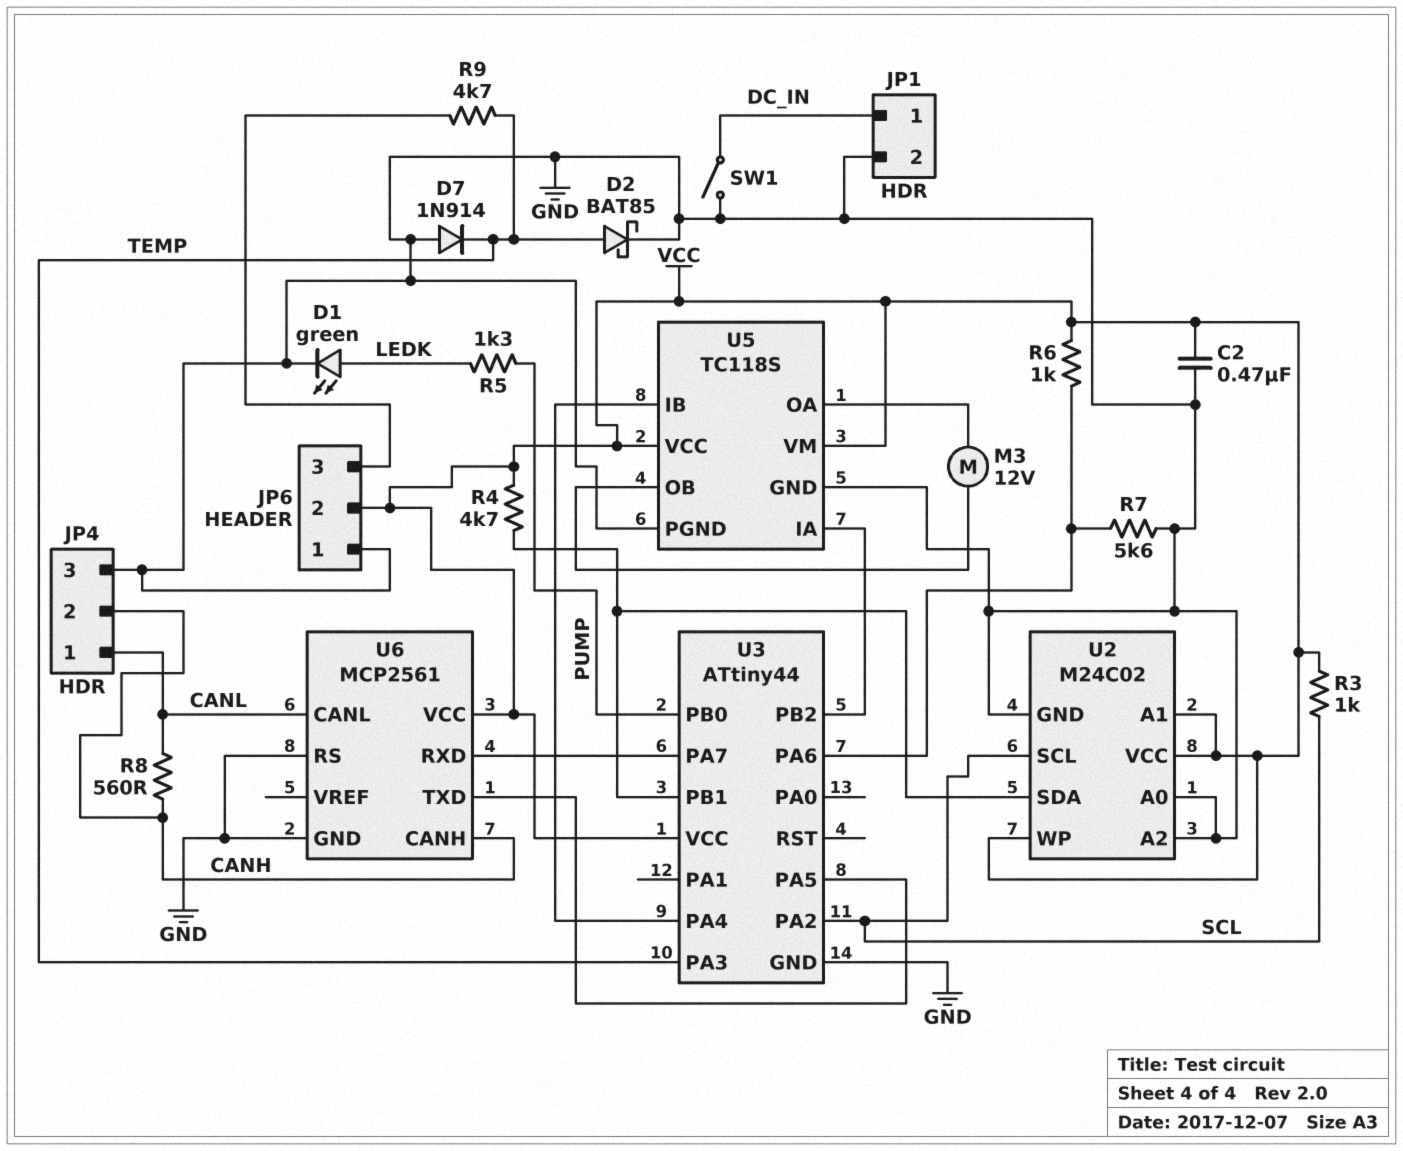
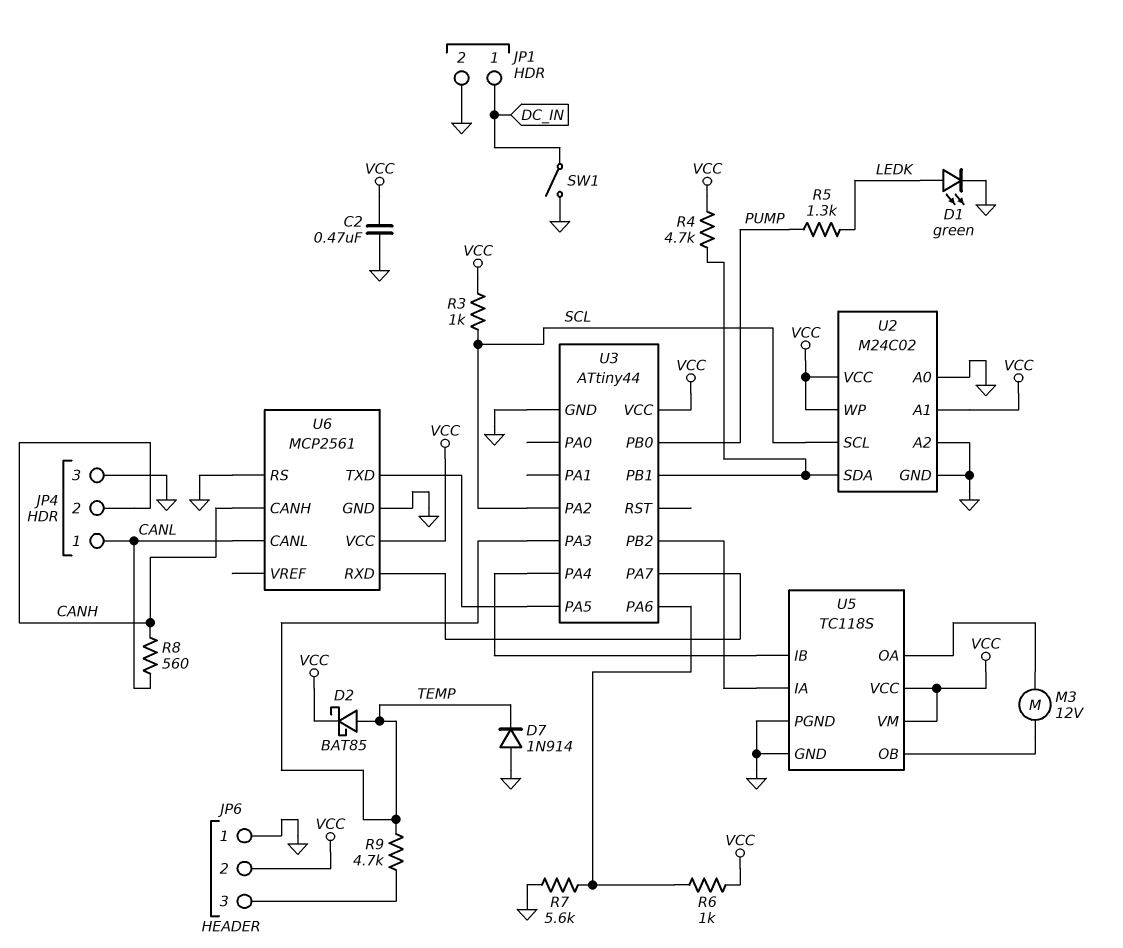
D2: schottky BAT85 (A TEMP, K GND) -> schottky BAT85 (A TEMP, K VCC)

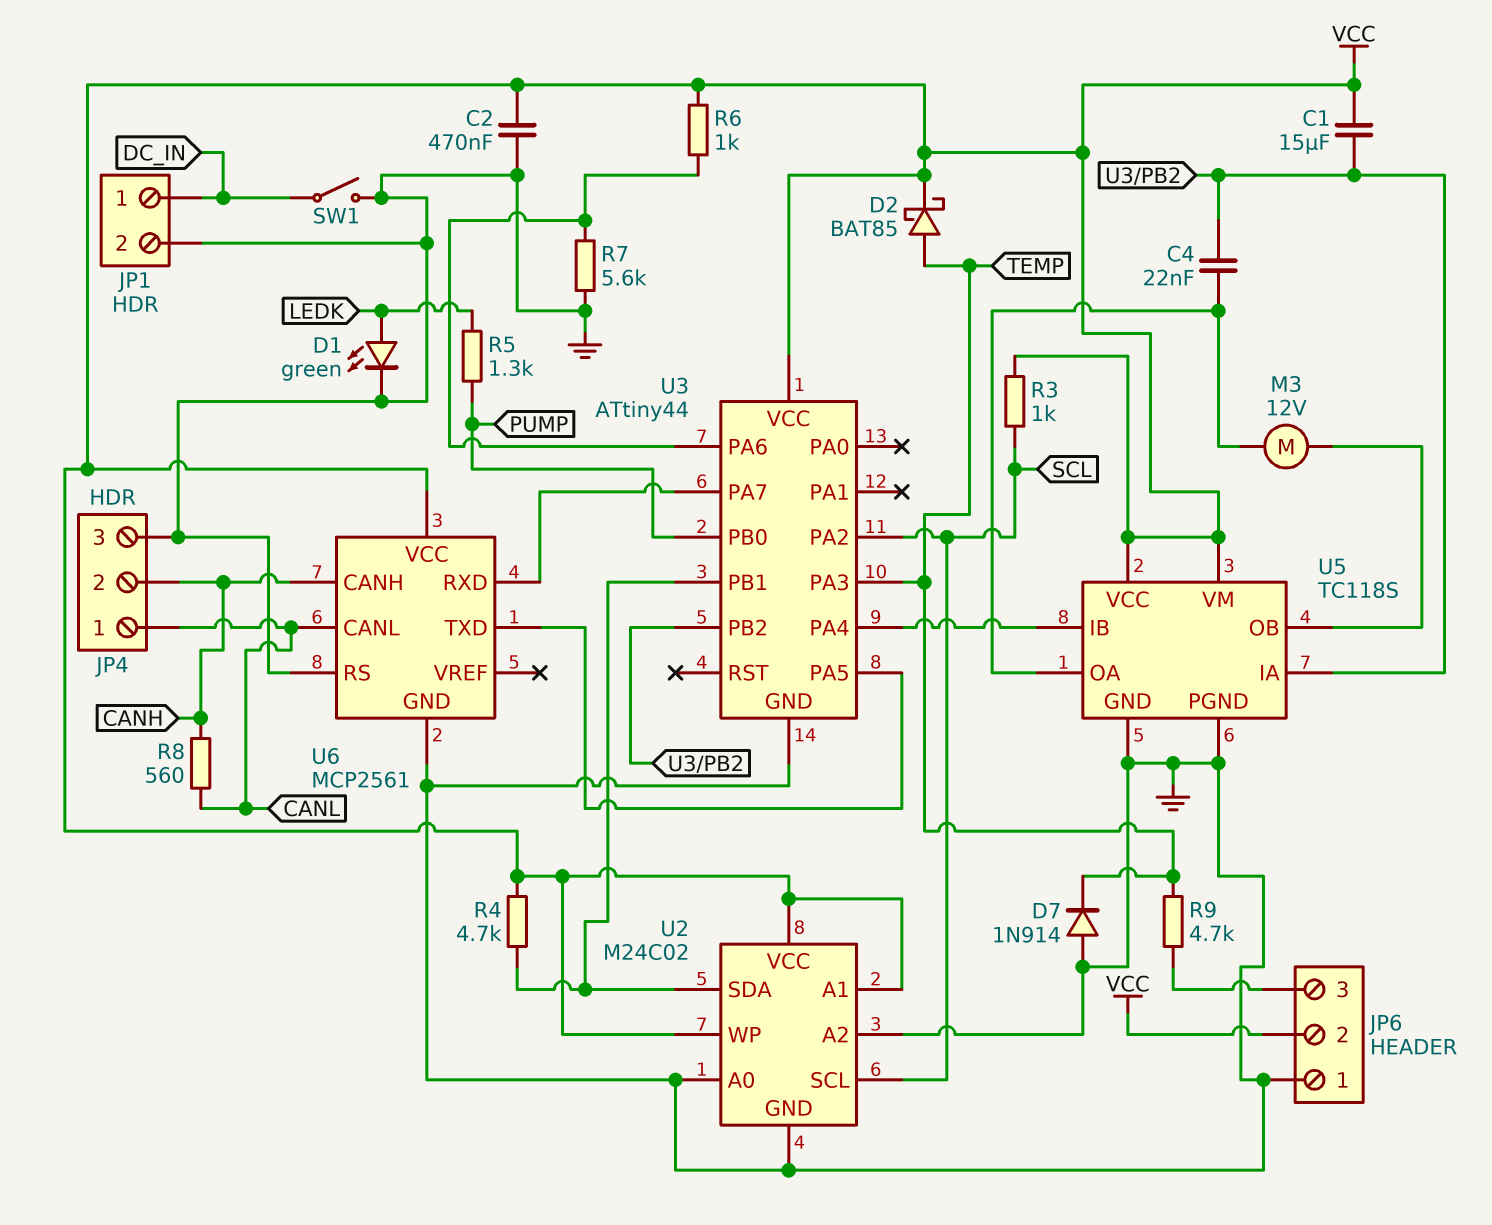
C1: none -> 15uF (U3/PB2, VCC)
C4: none -> 22nF (U3/PB2, U5/OA)

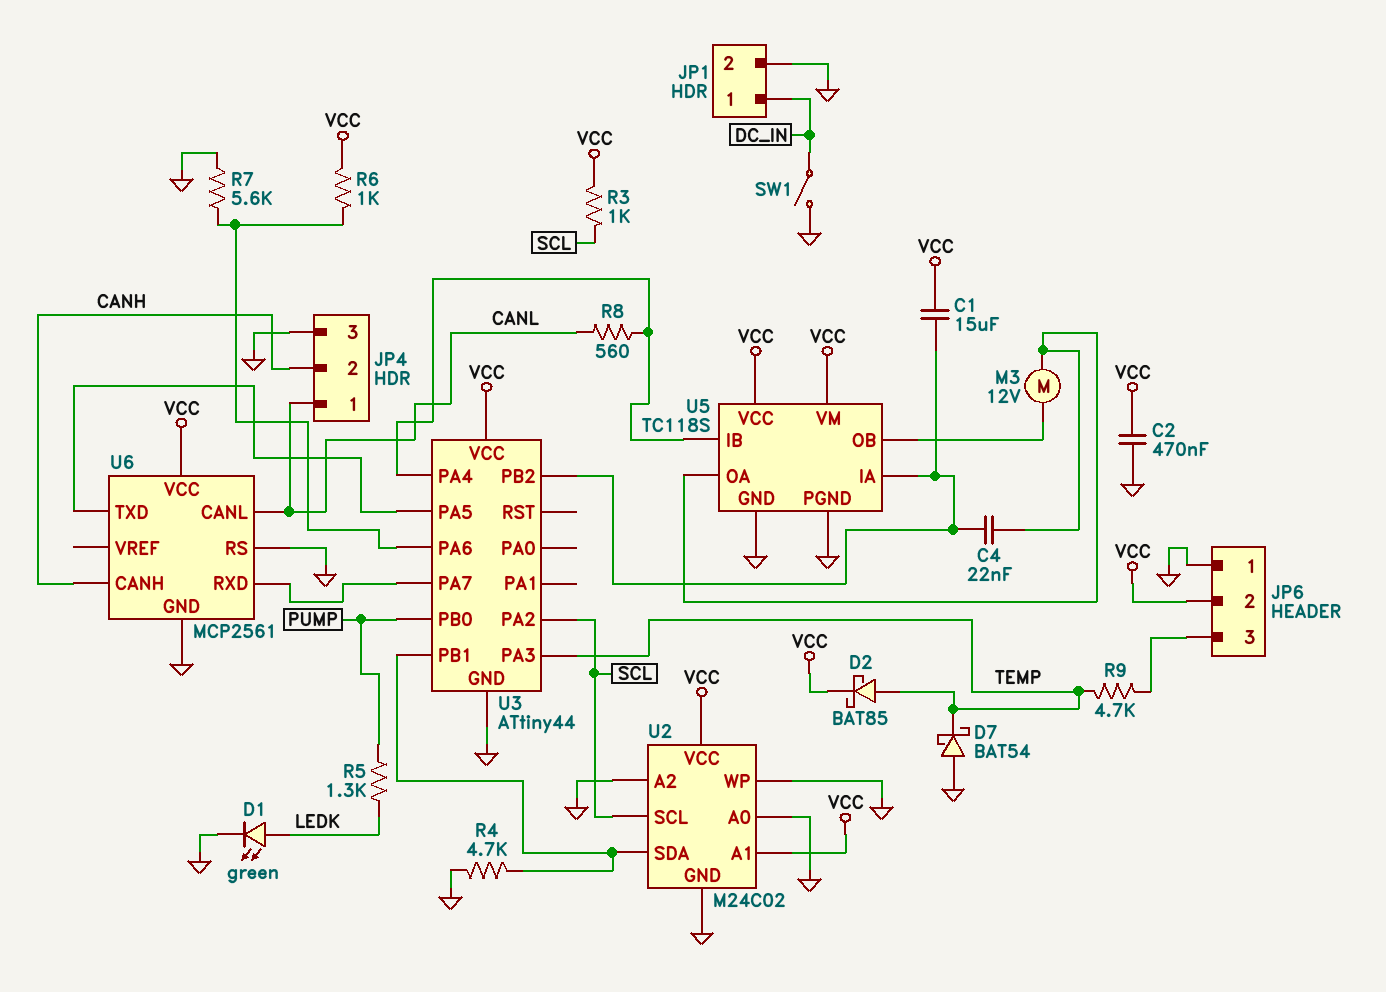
D7: diode 1N914 (A GND, K TEMP) -> schottky BAT54 (A GND, K TEMP)
R4: 4.7k (U2/SDA, VCC) -> 4.7k (GND, U2/SDA)
R8: 560 (CANH, CANL) -> 560 (CANL, U3/PA4)
U2 pin WP: VCC -> GND

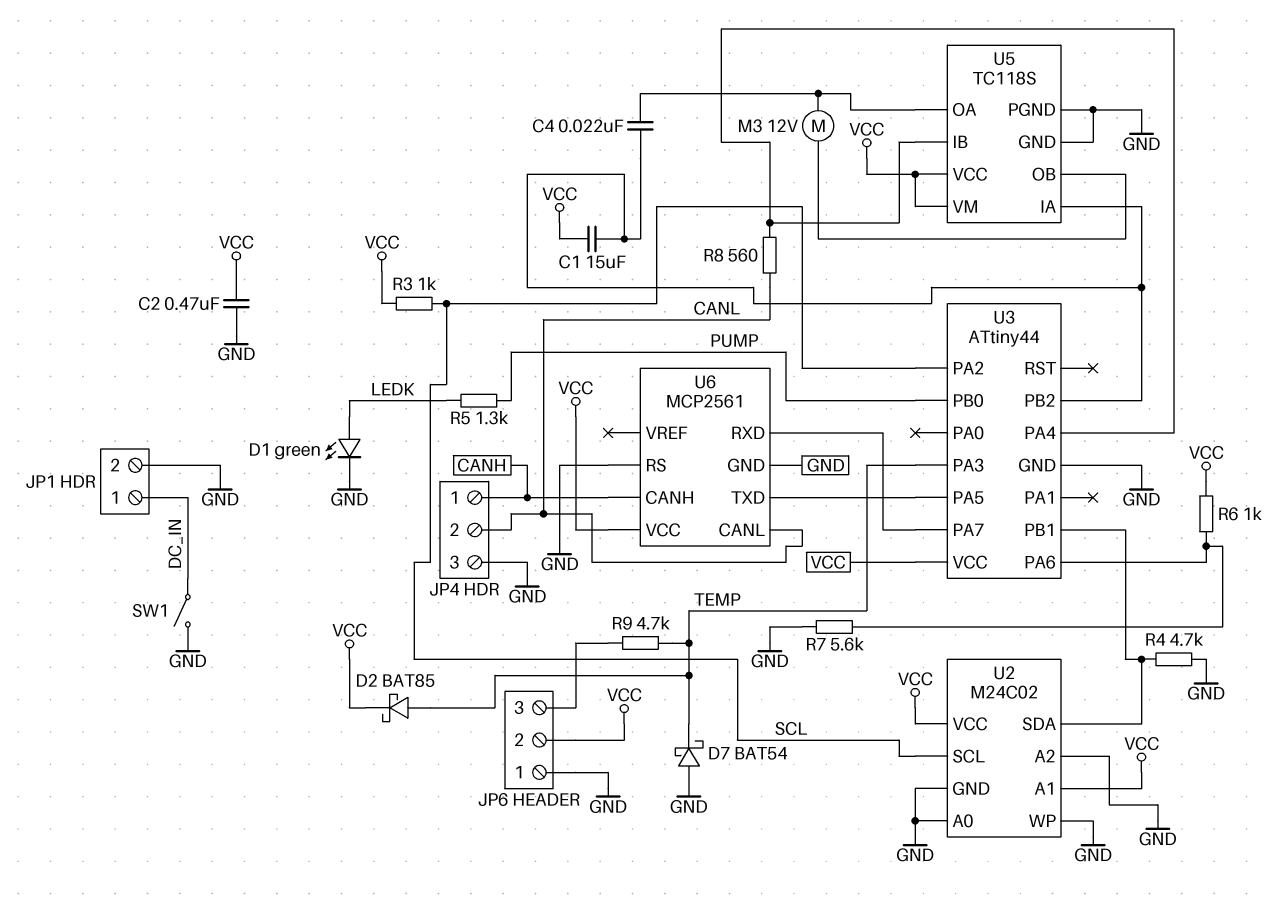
JP4 pin 1: CANL -> CANH
JP4 pin 2: CANH -> CANL

